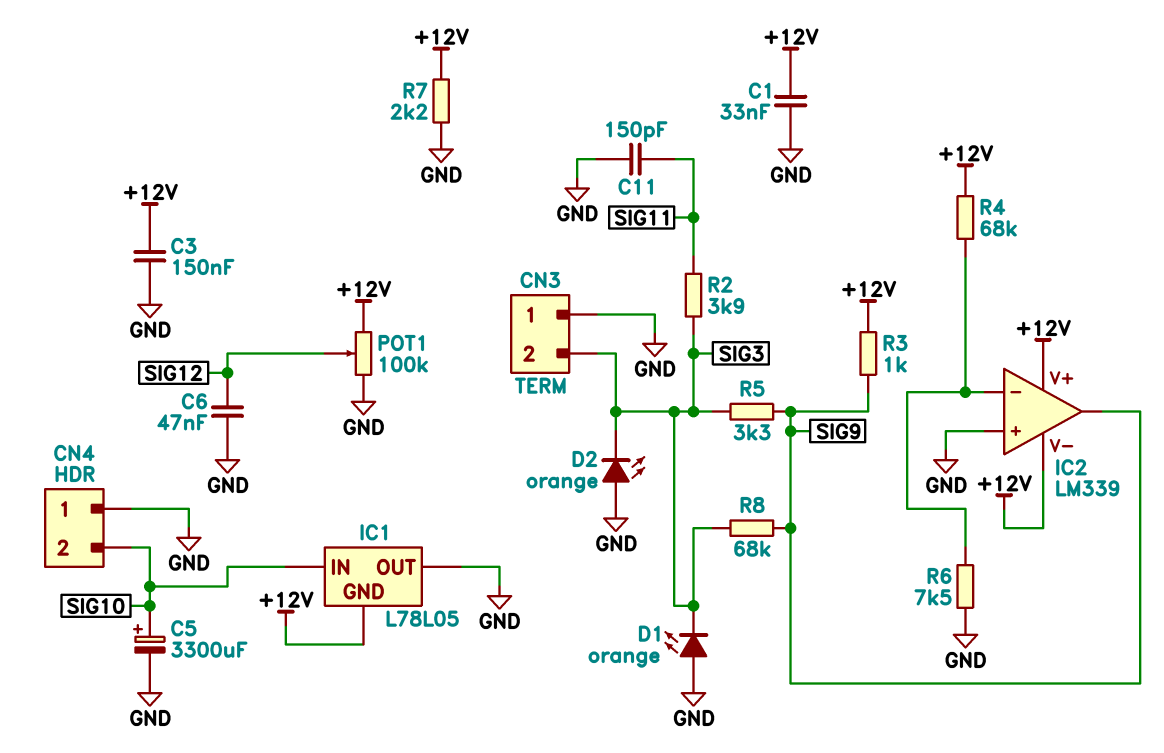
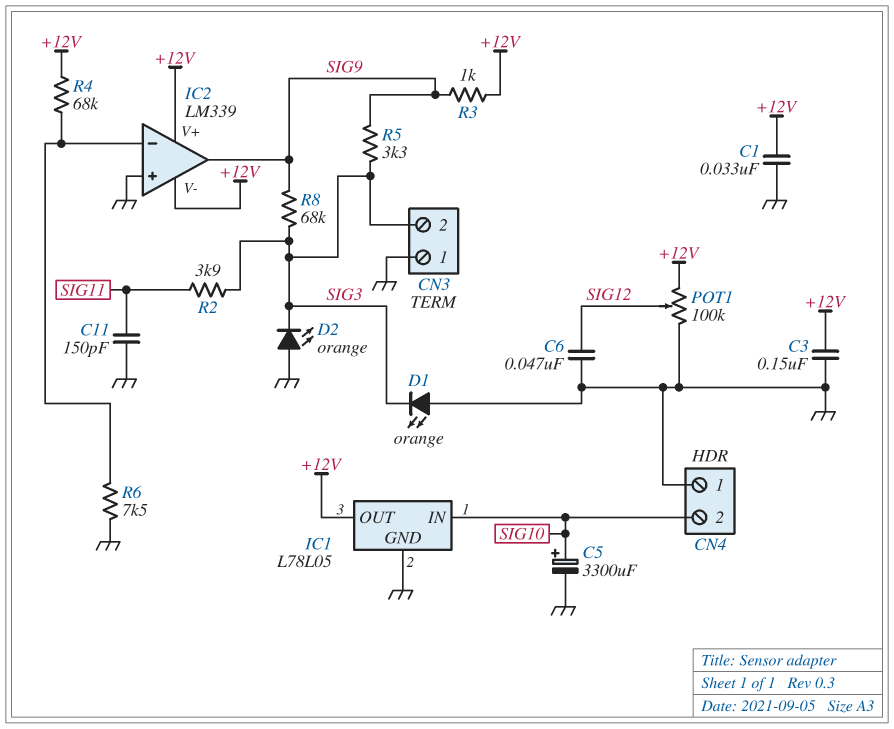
IC1 pin GND: +12V -> GND
IC1 pin OUT: GND -> +12V
R7: 2.2k (+12V, GND) -> none

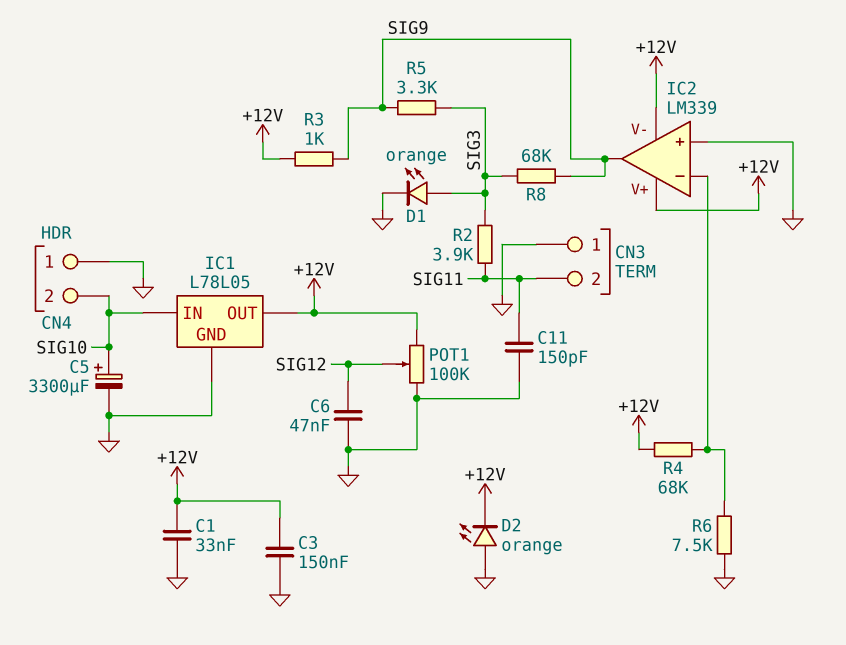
CN3 pin 2: SIG3 -> SIG11
D1: LED orange (A GND, K SIG3) -> LED orange (A SIG3, K GND)
D2: LED orange (A GND, K SIG3) -> LED orange (A GND, K +12V)

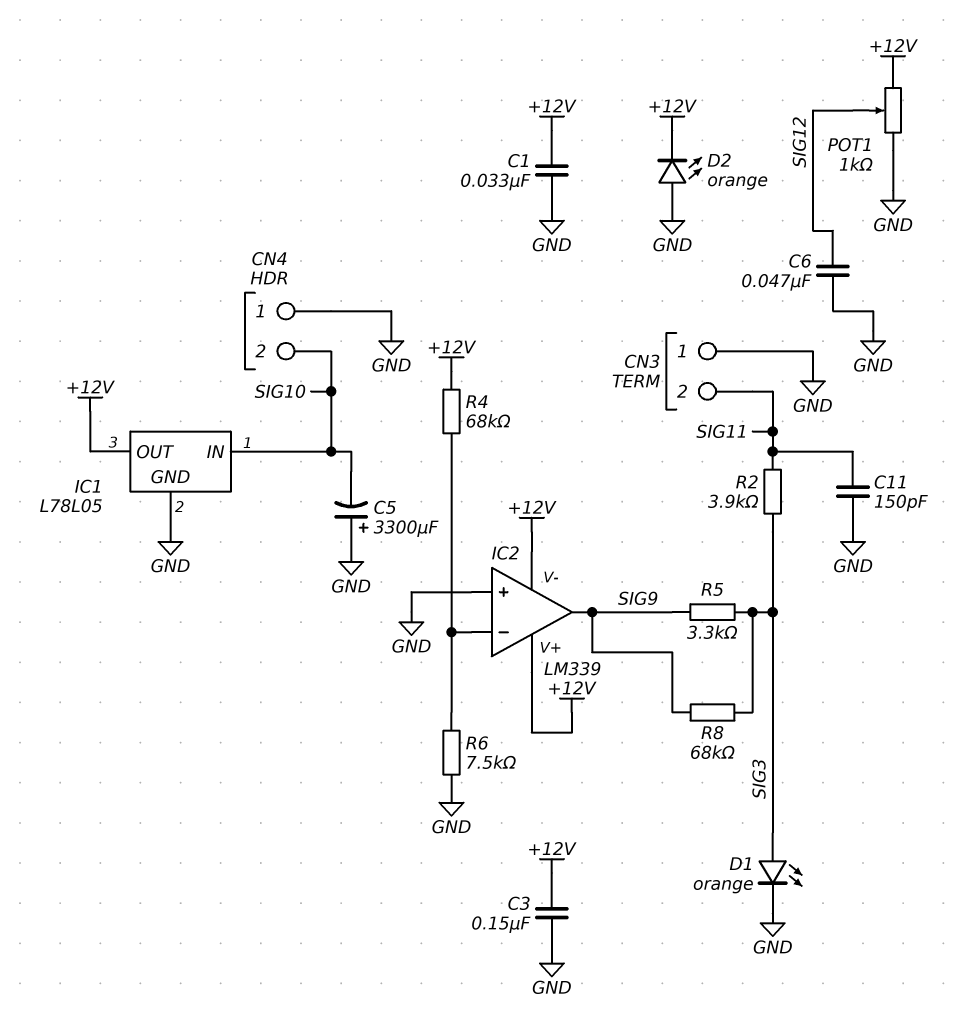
C5: 3300uF (plus SIG10, minus GND) -> 3300uF (plus GND, minus SIG10)
POT1: 100k (+12V, GND, wiper SIG12) -> 1k (+12V, GND, wiper SIG12)
R3: 1k (+12V, SIG9) -> none

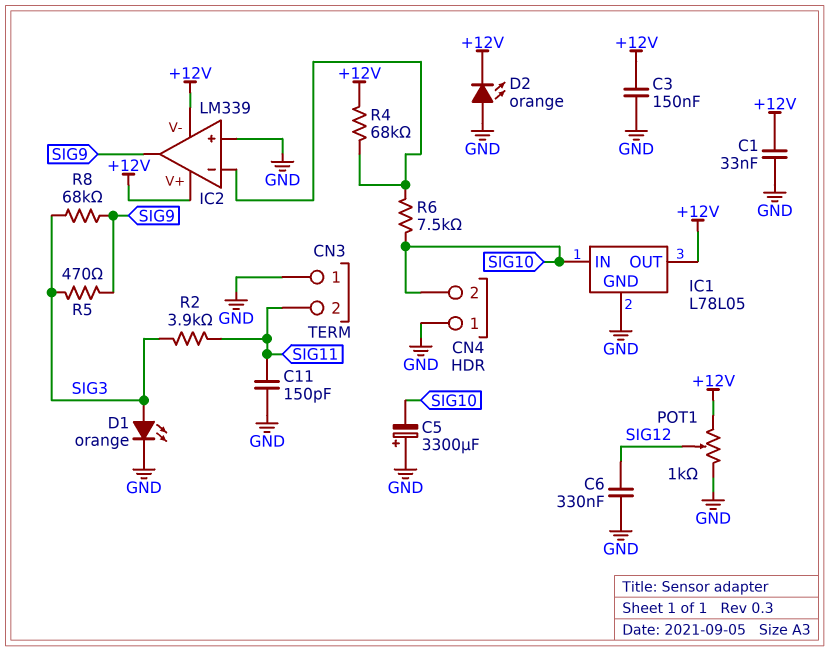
C6: 47nF (GND, SIG12) -> 330nF (GND, SIG12)
R5: 3.3k (SIG3, SIG9) -> 470 (SIG3, SIG9)
R6: 7.5k (GND, IC2/in-) -> 7.5k (IC2/in-, SIG10)

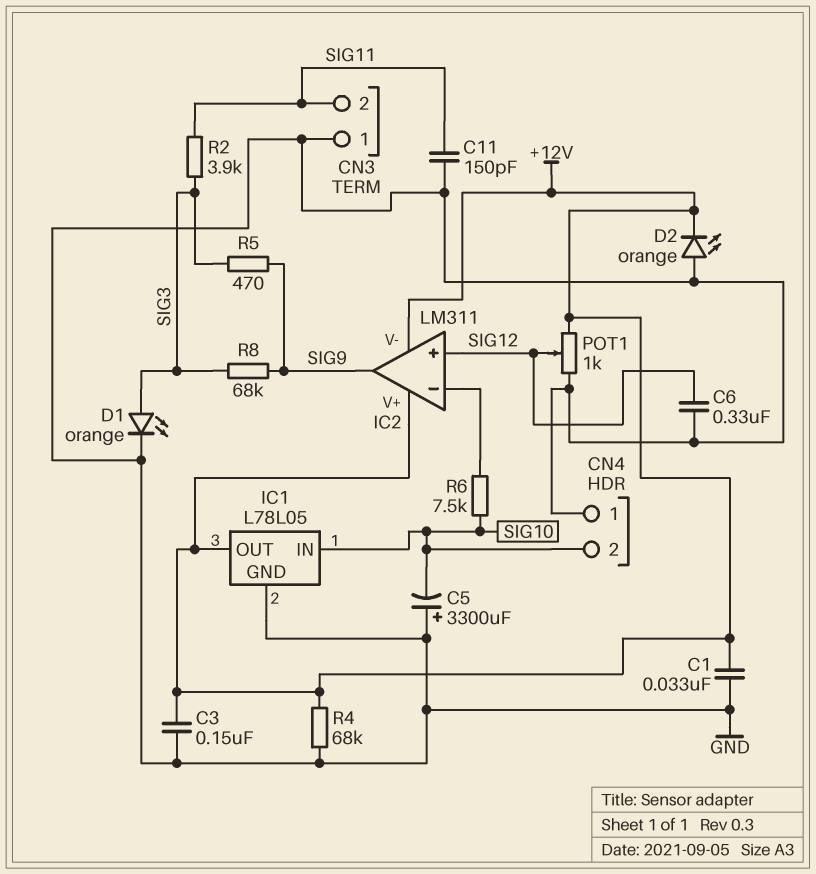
IC2: LM339 -> LM311
IC2 pin in+: GND -> SIG12
R4: 68k (+12V, IC2/in-) -> 68k (+12V, GND)

